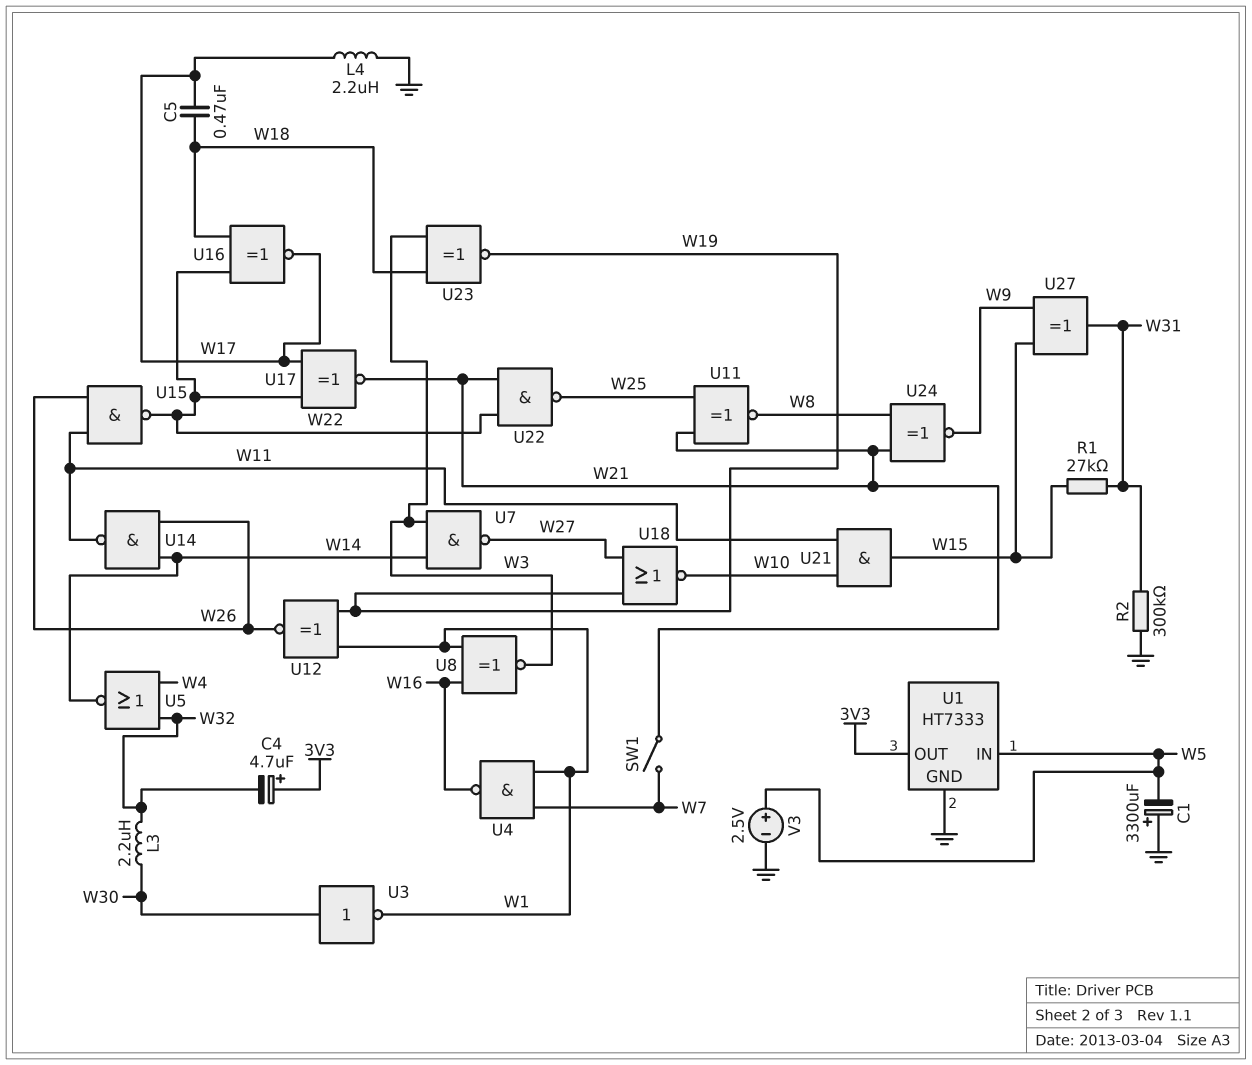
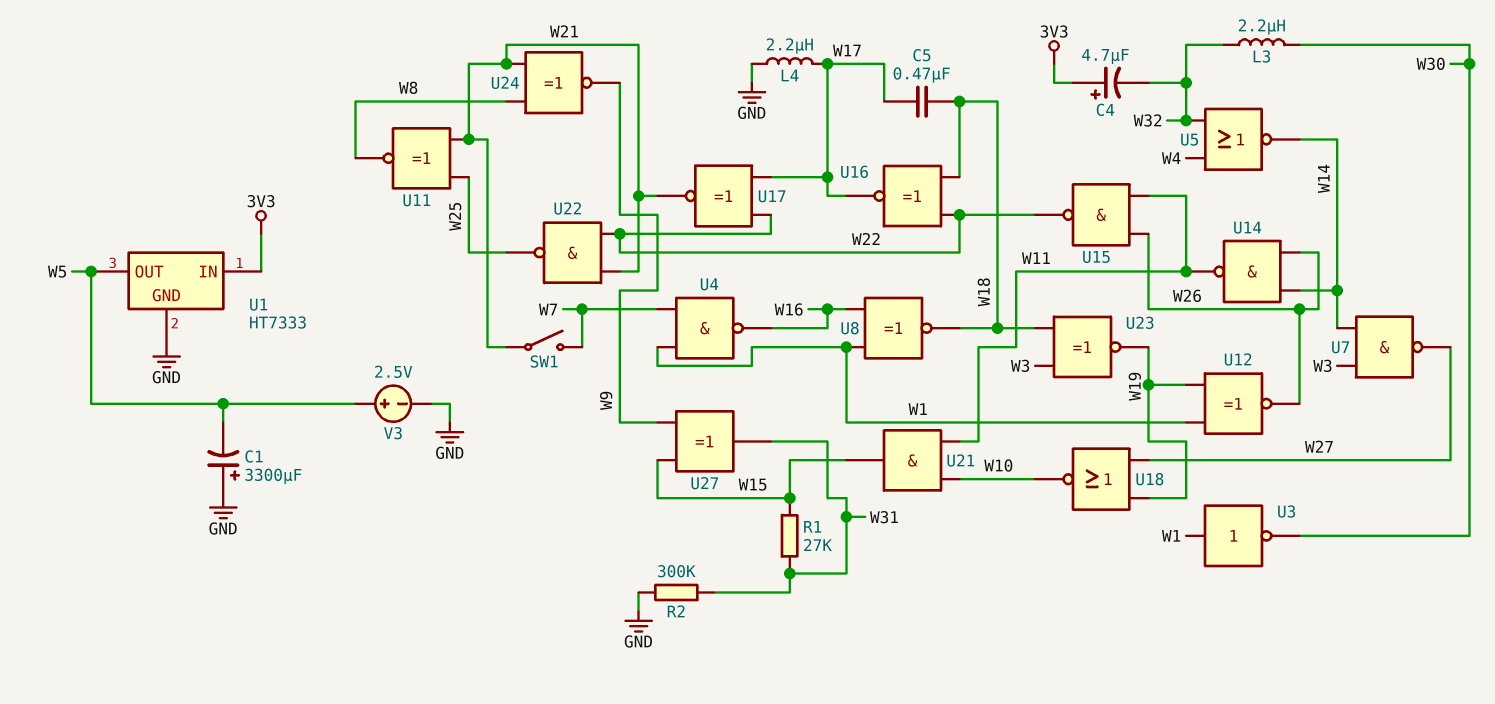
U1 pin IN: W5 -> 3V3
U1 pin OUT: 3V3 -> W5
U3: NOT (in W30, out W1) -> NOT (in W1, out W30)
U8: XNOR (in W1, in W16, out W3) -> XNOR (in W1, in W16, out W18)

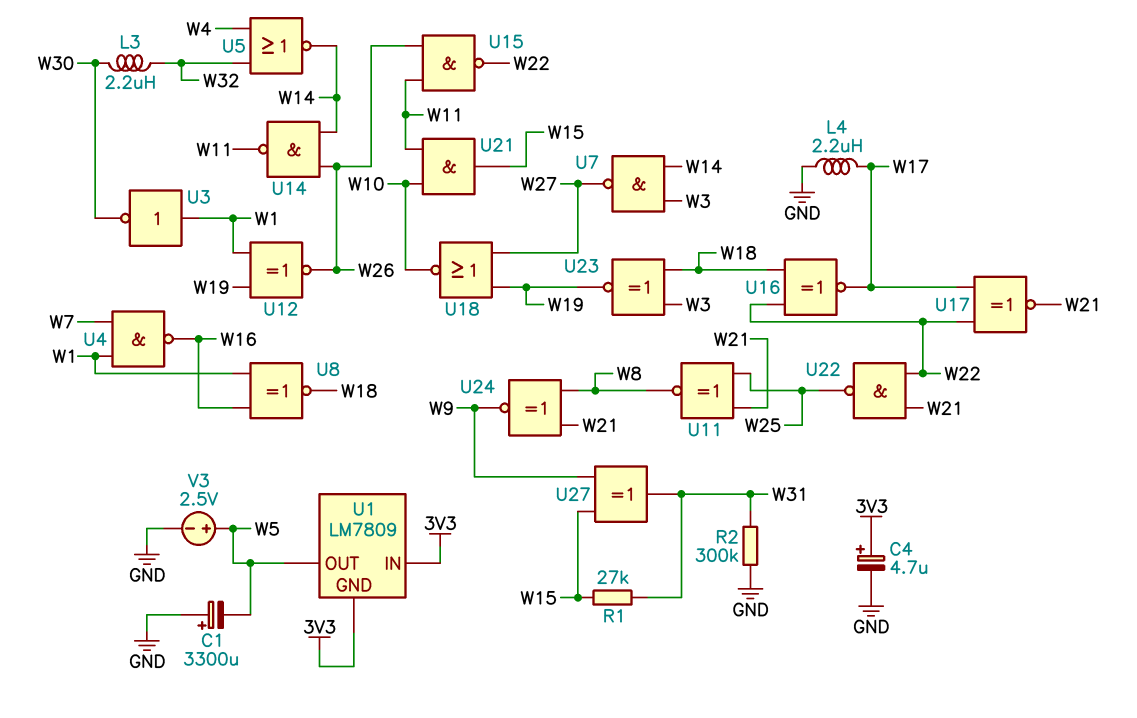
C4: 4.7uF (plus 3V3, minus W32) -> 4.7uF (plus 3V3, minus GND)
C5: 470nF (W17, W18) -> none
SW1: switch (W7, W21) -> none
U1: HT7333 -> LM7809
U1 pin GND: GND -> 3V3

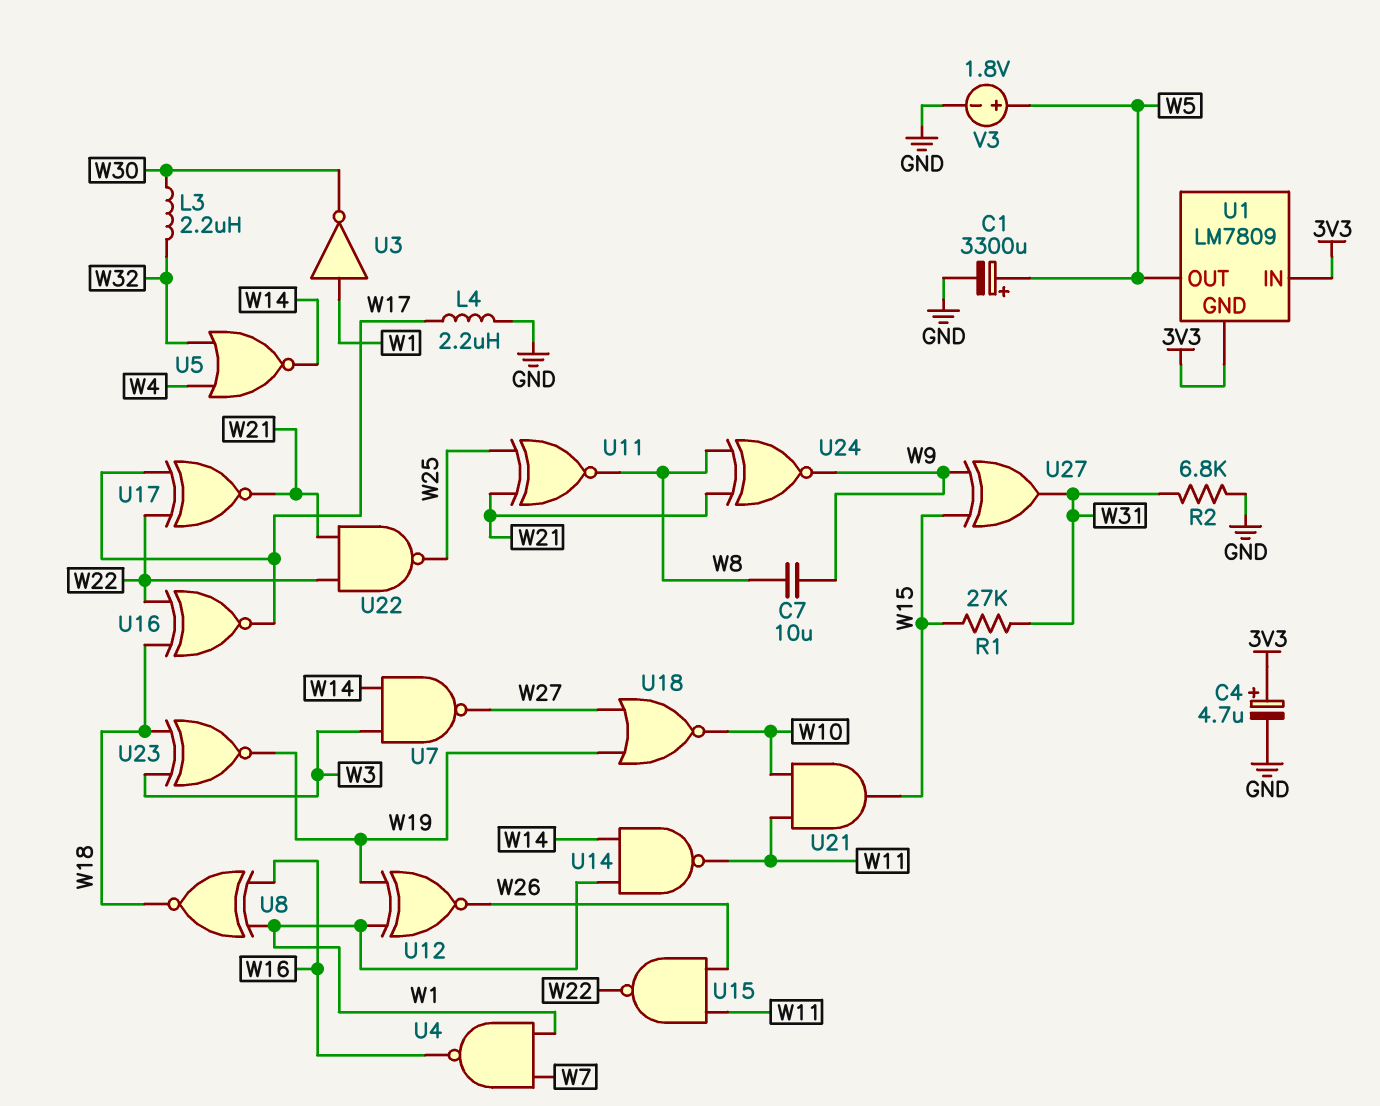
C1: 3300uF (plus GND, minus W5) -> 3300uF (plus W5, minus GND)
C7: none -> 10uF (W8, W9)
R2: 300k (GND, W31) -> 6.8k (GND, W31)
U14: NAND (in W14, in W26, out W11) -> NAND (in W1, in W14, out W11)
V3: 2.5V (plus W5, minus GND) -> 1.8V (plus W5, minus GND)

